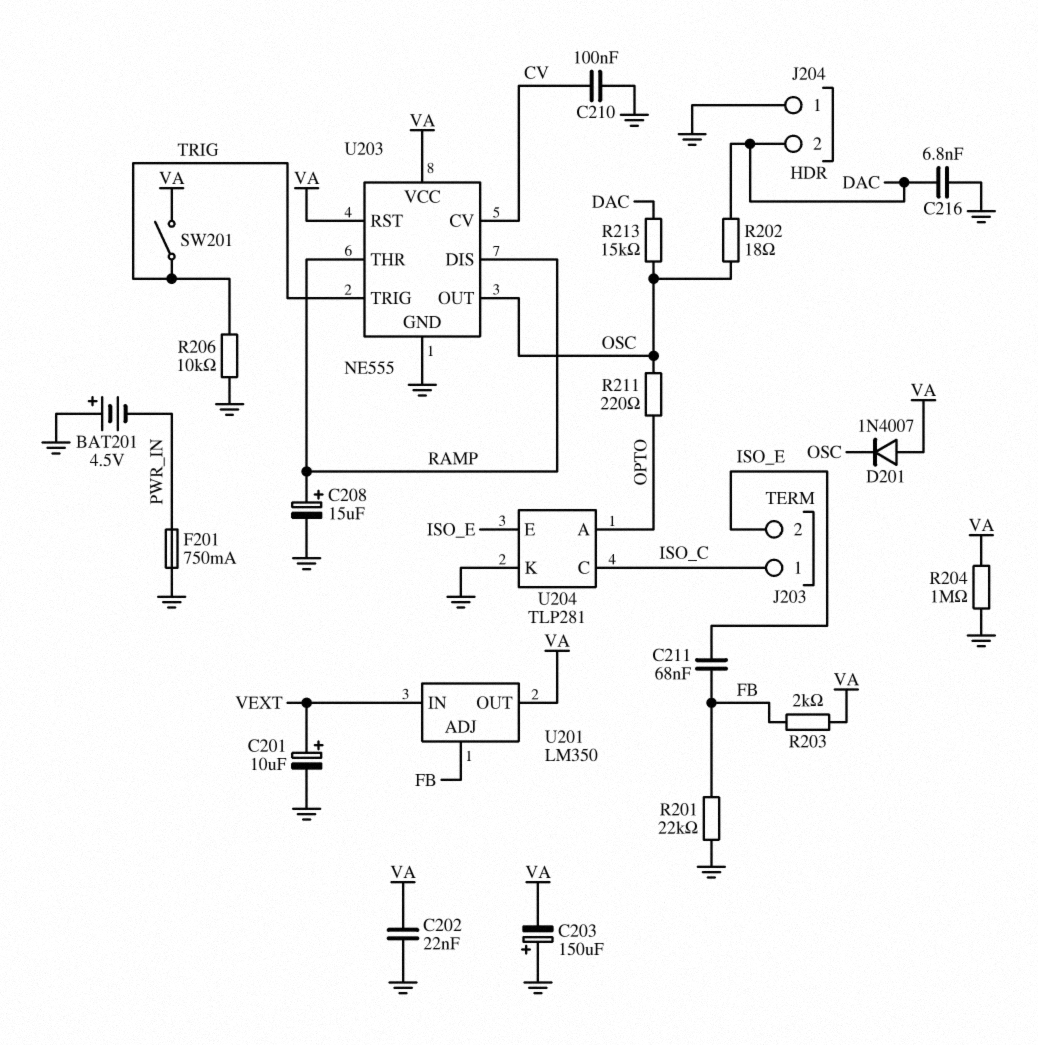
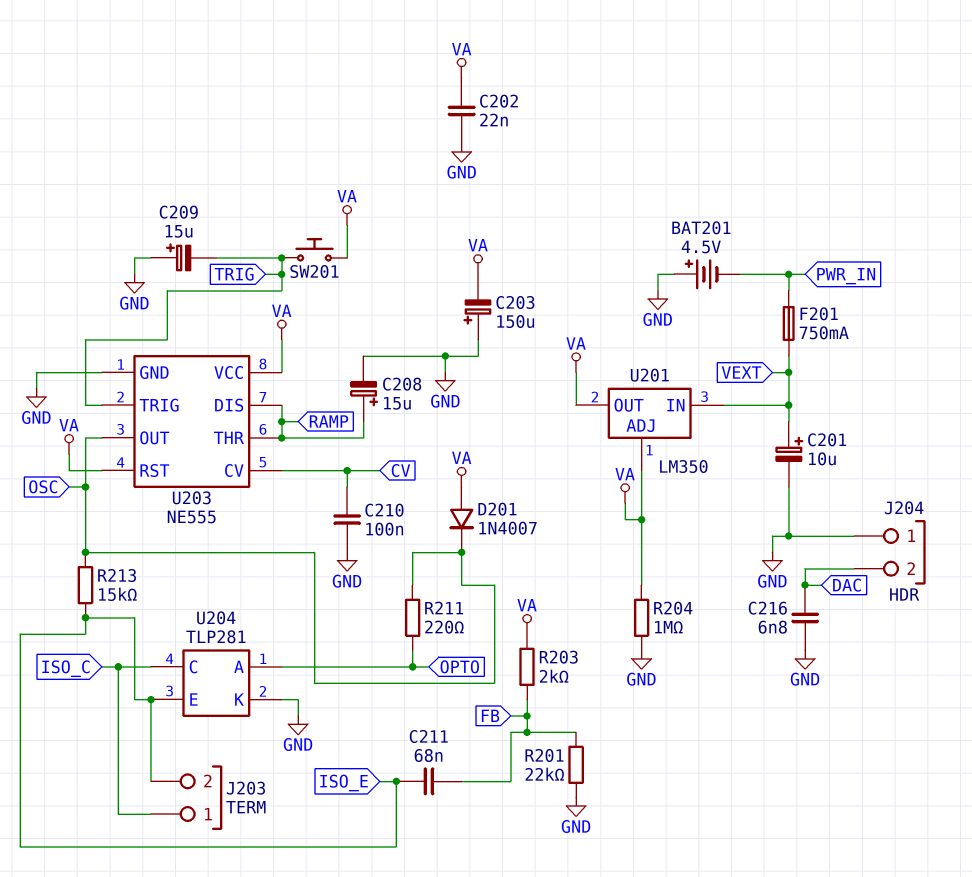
C209: none -> 15uF (plus GND, minus TRIG)
F201: 750mA (GND, PWR_IN) -> 750mA (PWR_IN, VEXT)
R202: 18 (DAC, OSC) -> none
R206: 10k (GND, TRIG) -> none
R213: 15k (DAC, OSC) -> 15k (ISO_E, OSC)
SW201: switch (TRIG, VA) -> button (TRIG, VA)
U201 pin ADJ: FB -> VA

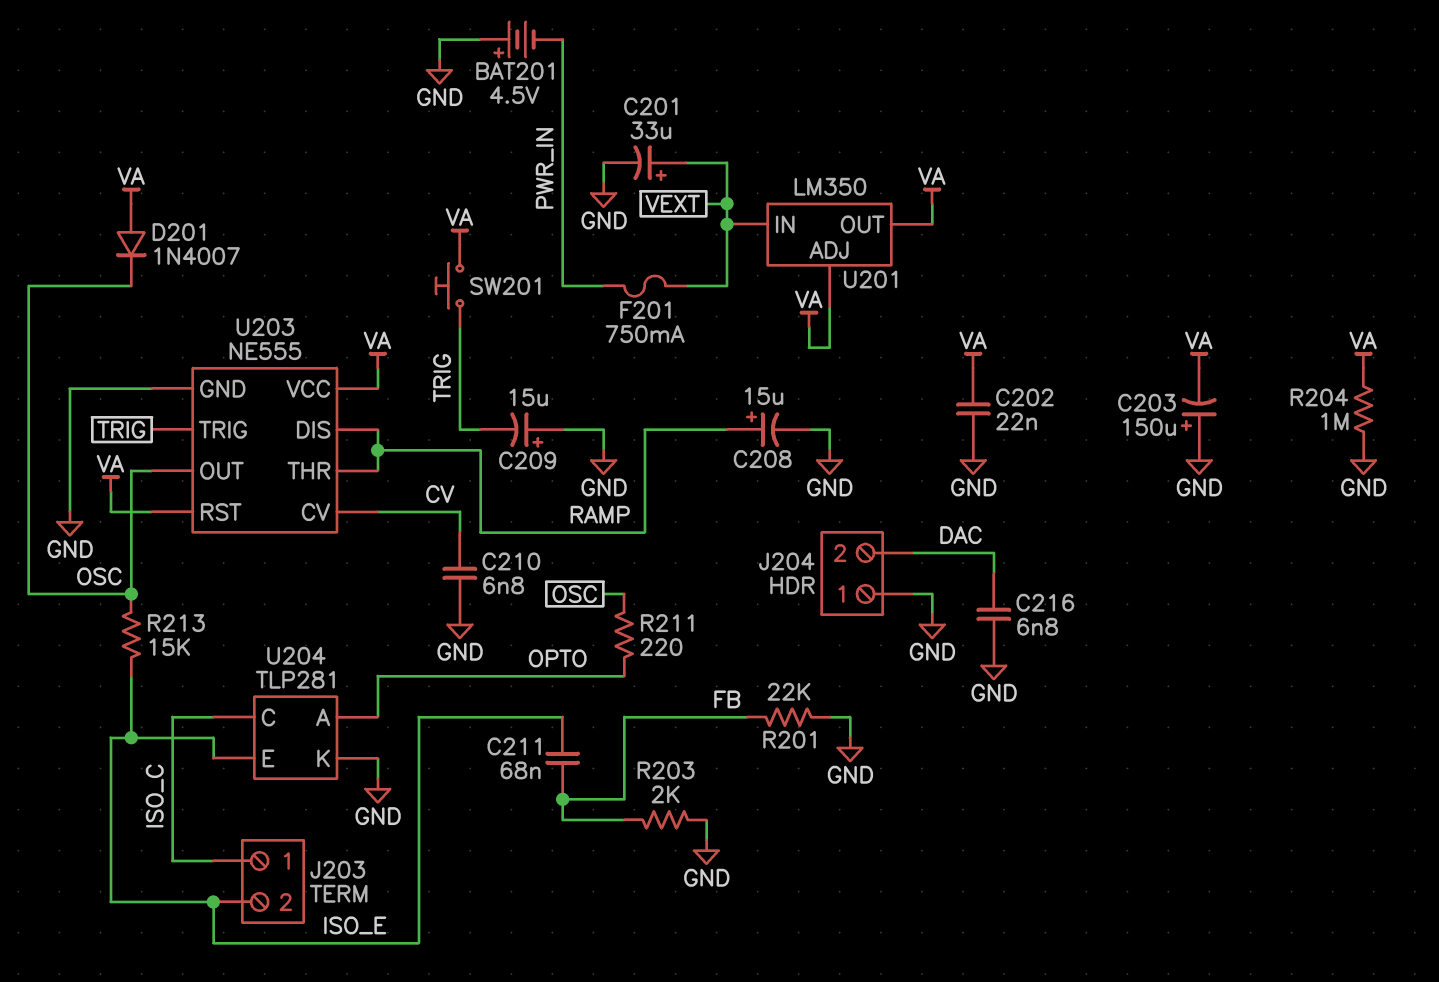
C201: 10uF (plus VEXT, minus GND) -> 33uF (plus VEXT, minus GND)
C210: 100nF (CV, GND) -> 6.8nF (CV, GND)
R203: 2k (FB, VA) -> 2k (FB, GND)

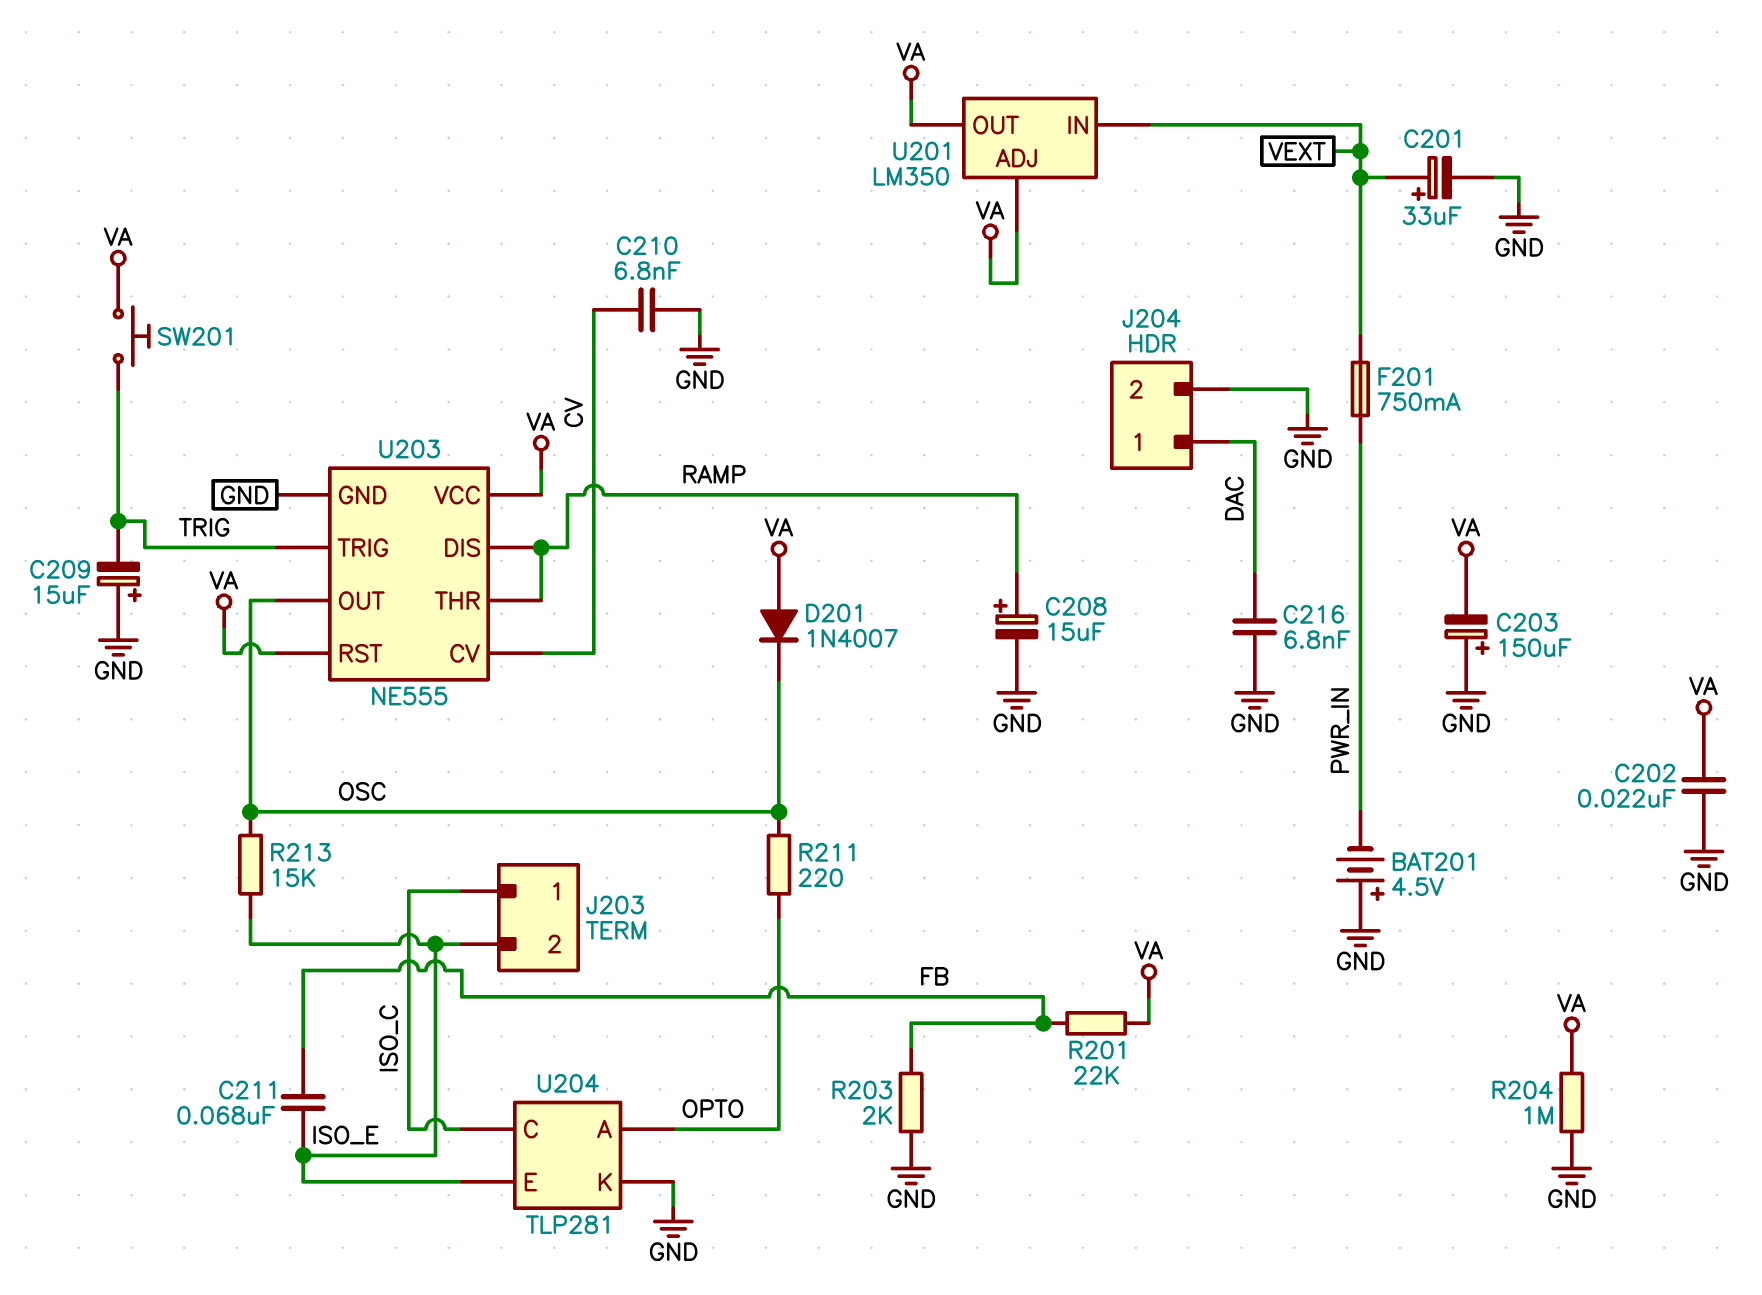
J204 pin 1: GND -> DAC
J204 pin 2: DAC -> GND
R201: 22k (FB, GND) -> 22k (FB, VA)

